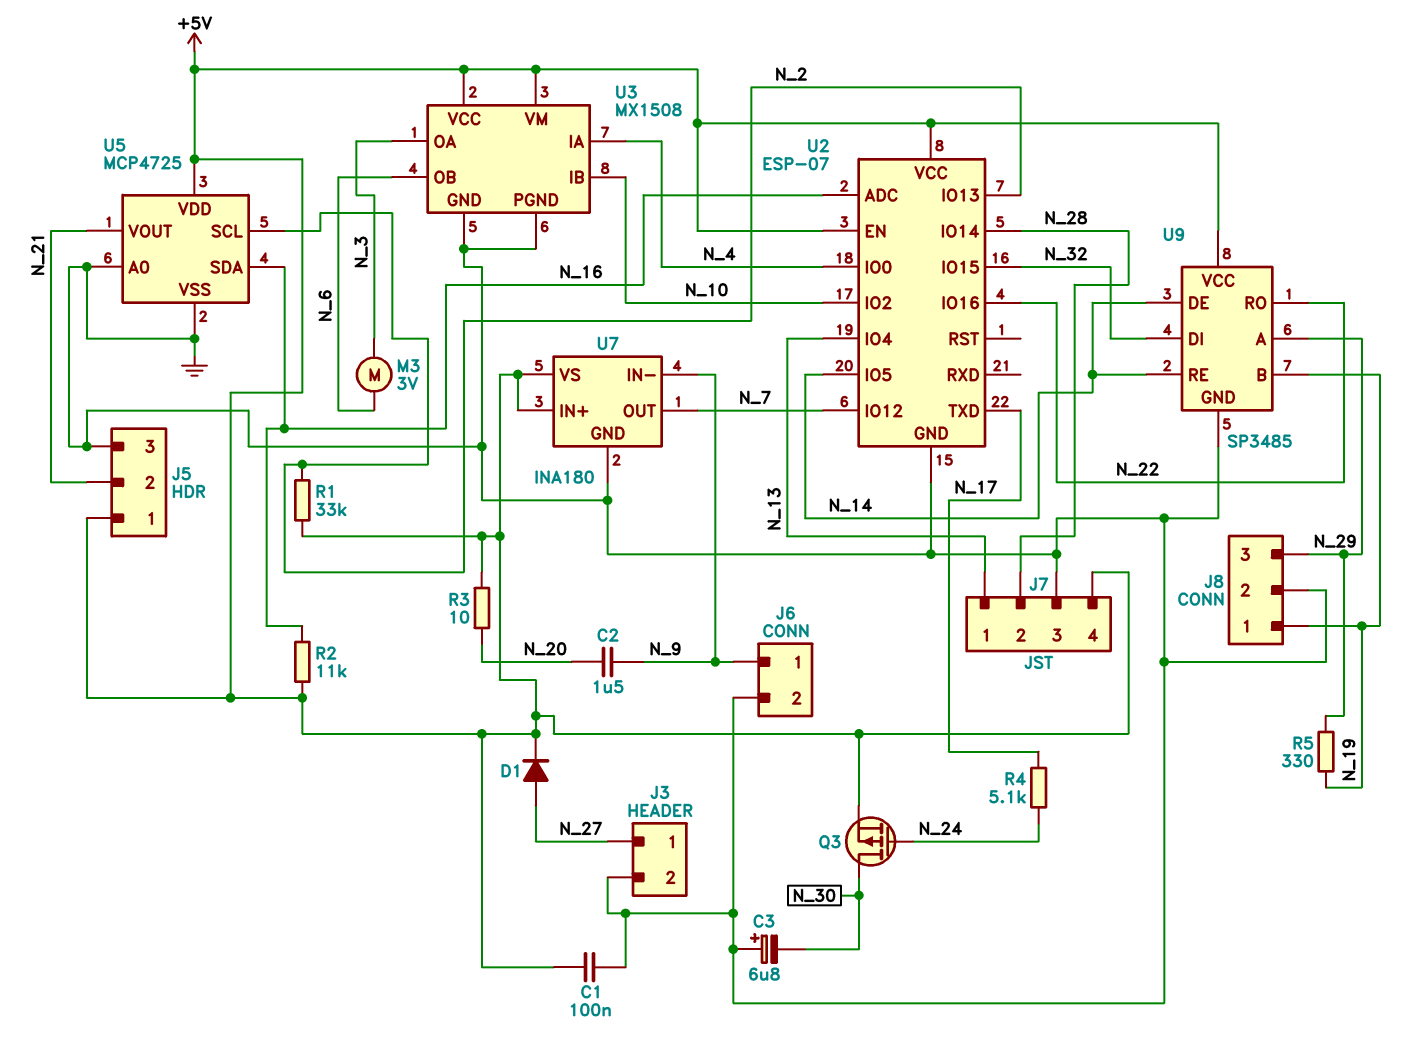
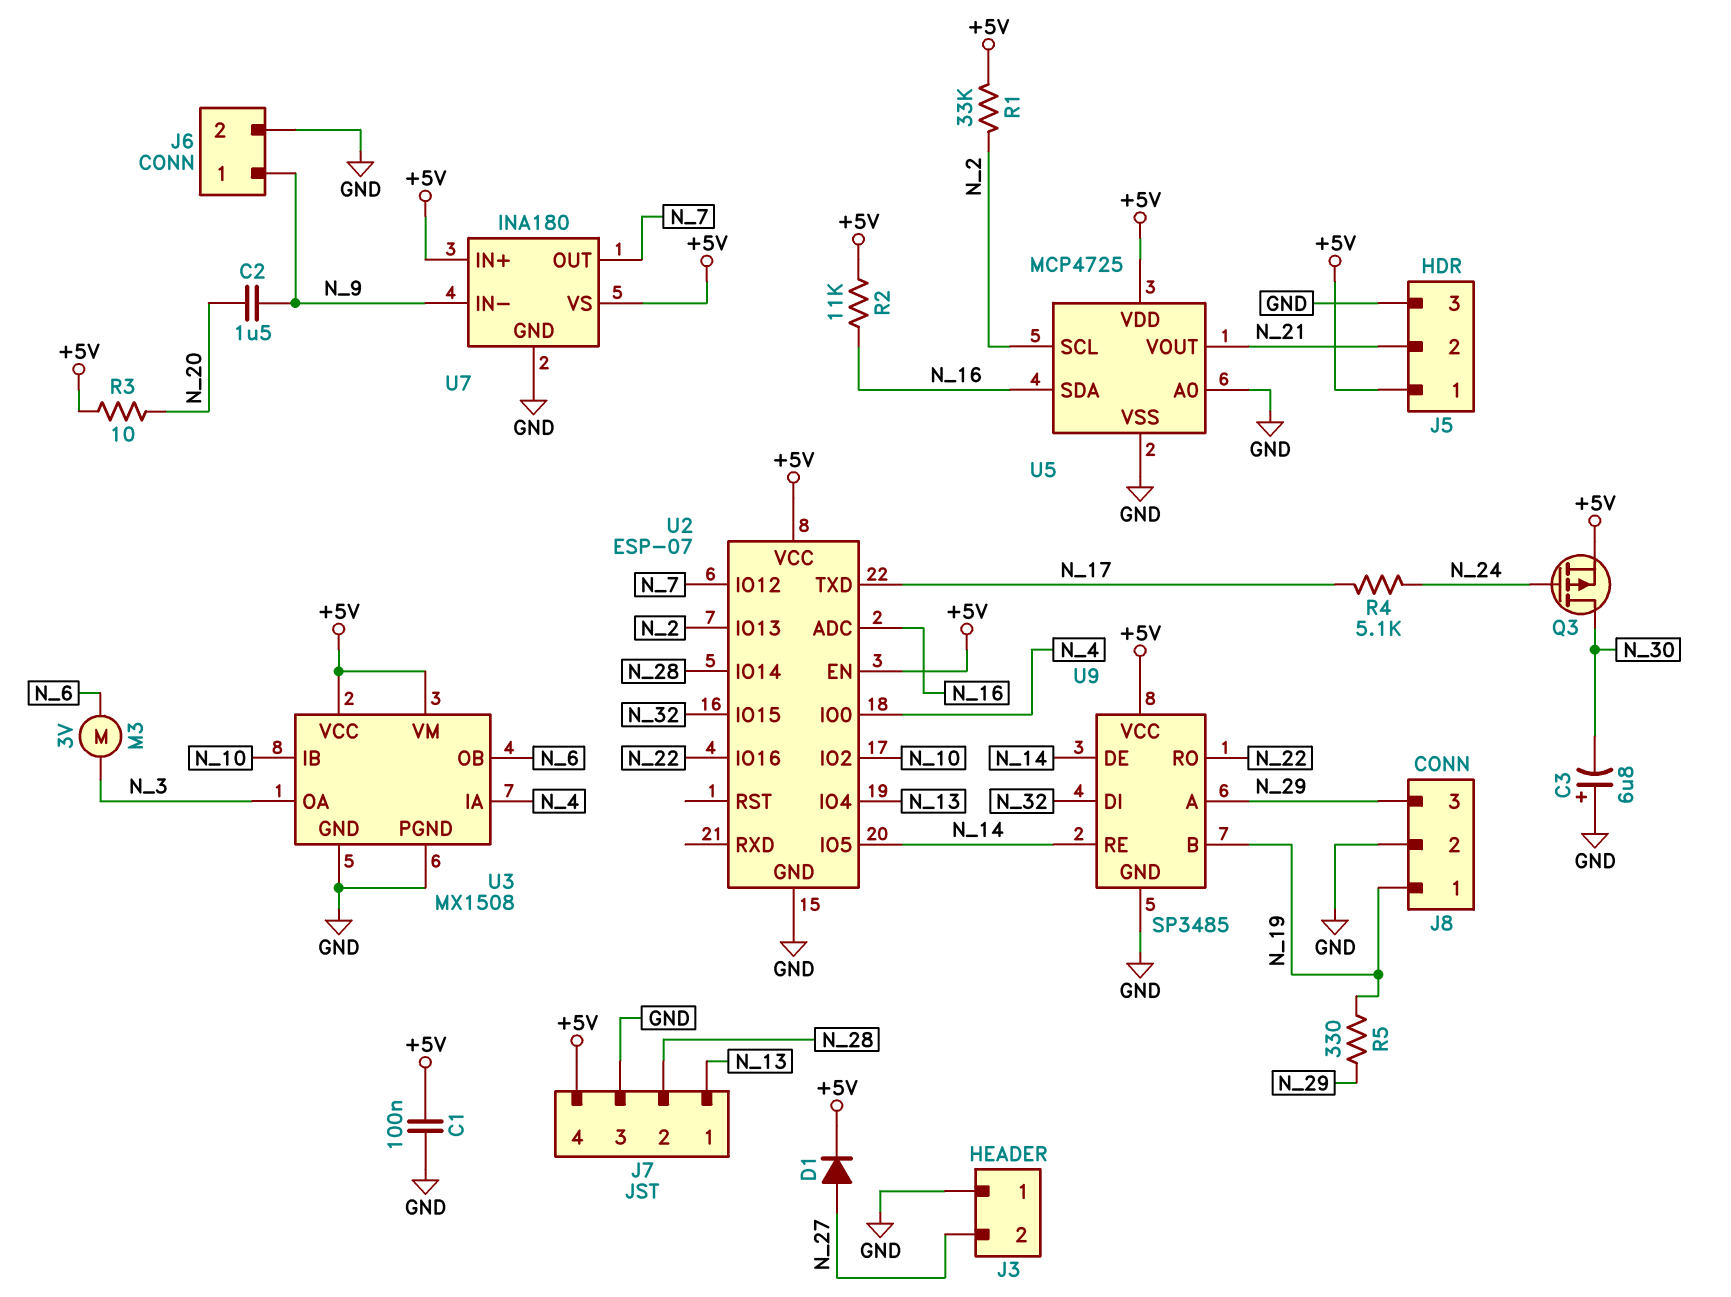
J3 pin 1: N_27 -> GND
J3 pin 2: GND -> N_27

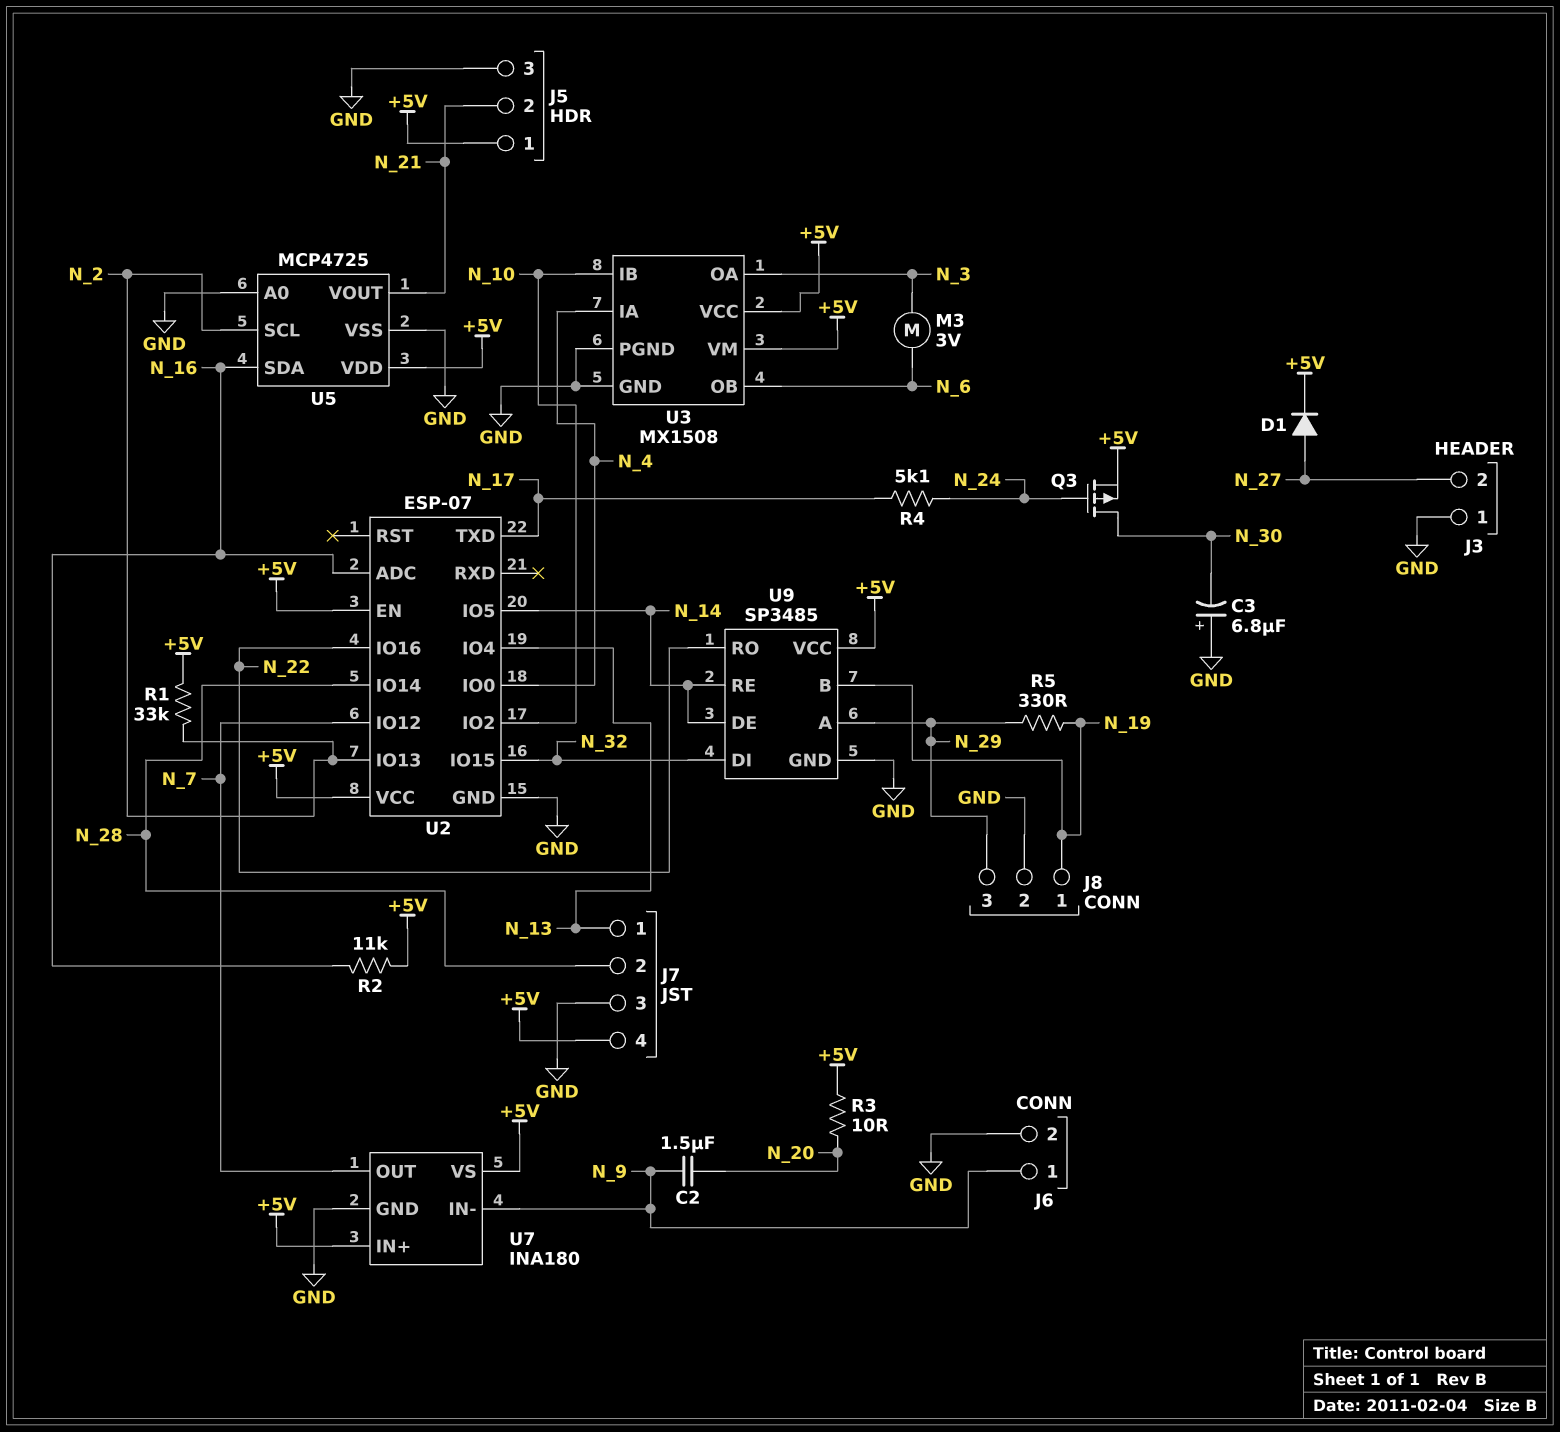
C1: 100nF (+5V, GND) -> none

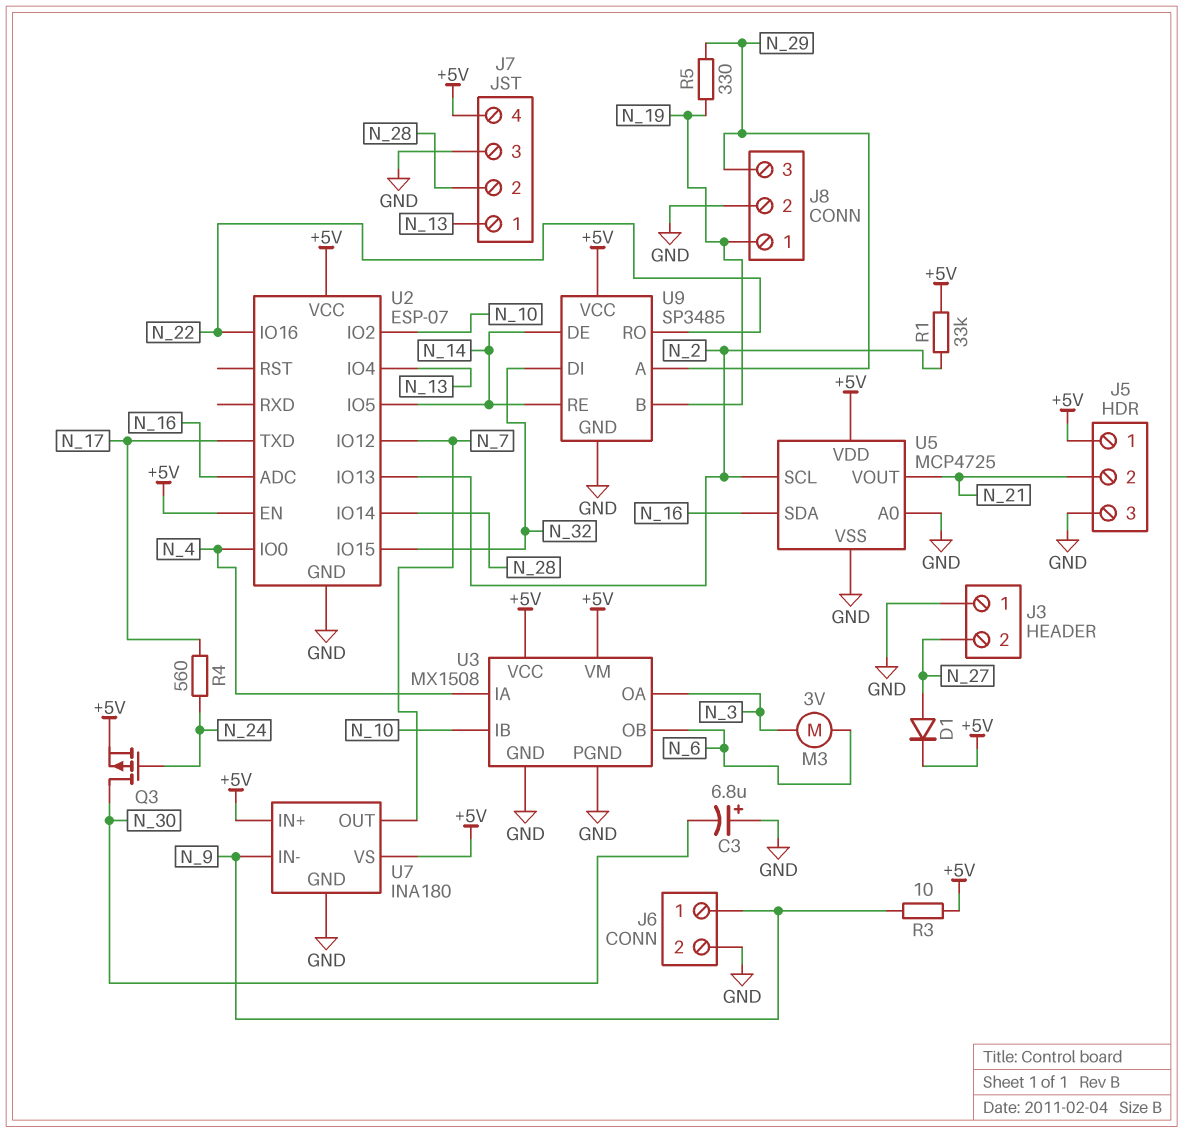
C2: 1.5uF (N_9, N_20) -> none
R2: 11k (+5V, N_16) -> none
R3: 10 (+5V, N_20) -> 10 (+5V, N_9)
R4: 5.1k (N_17, N_24) -> 560 (N_17, N_24)

